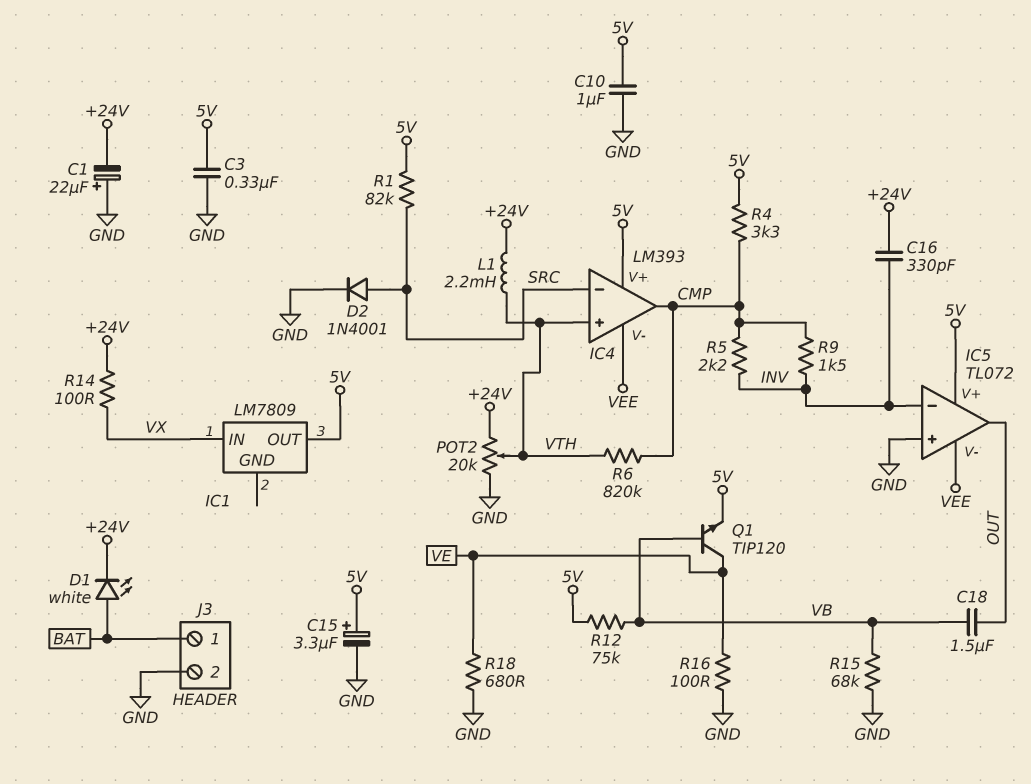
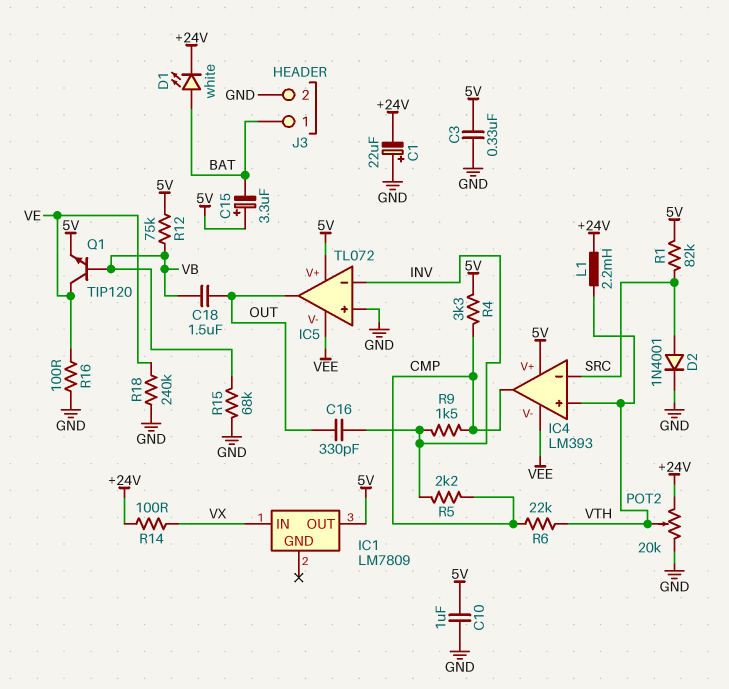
C15: 3.3uF (plus 5V, minus GND) -> 3.3uF (plus 5V, minus BAT)
C16: 330pF (+24V, INV) -> 330pF (INV, OUT)
R6: 820k (CMP, VTH) -> 22k (CMP, VTH)
R18: 680 (GND, VE) -> 240k (GND, VE)

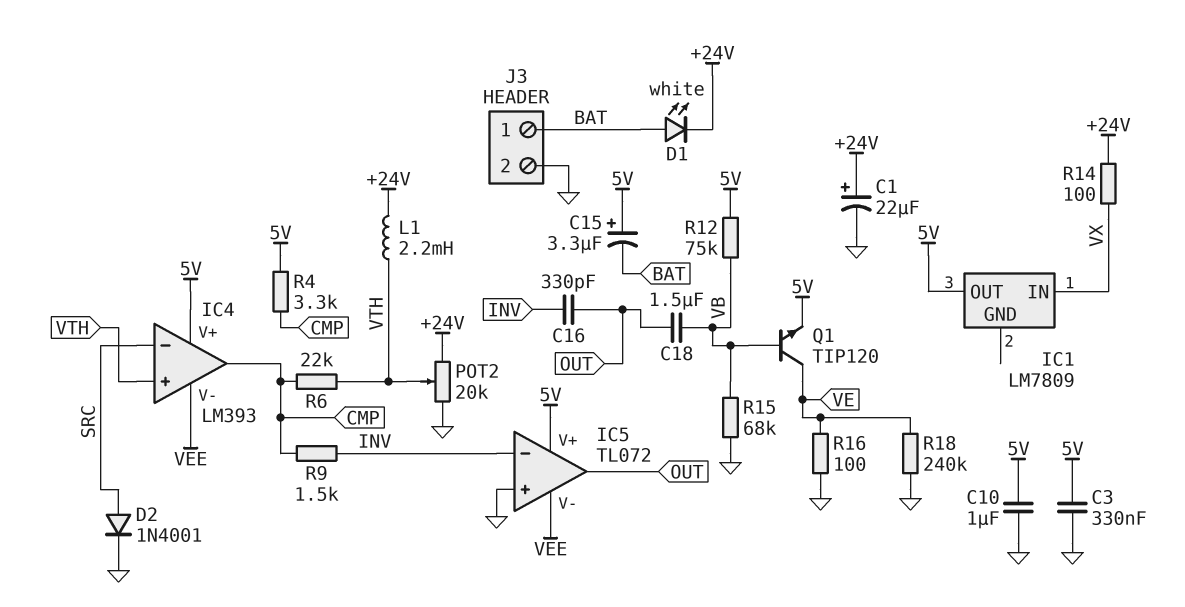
C1: 22uF (plus GND, minus +24V) -> 22uF (plus +24V, minus GND)
R1: 82k (5V, SRC) -> none
R5: 2.2k (CMP, INV) -> none

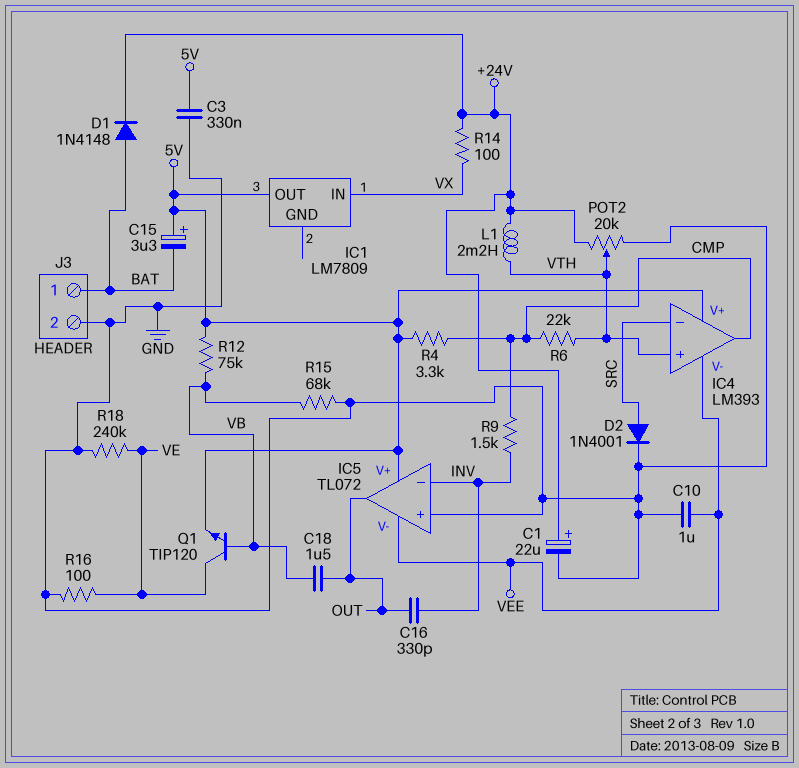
C10: 1uF (5V, GND) -> 1uF (GND, VEE)
D1: LED white (A BAT, K +24V) -> diode 1N4148 (A BAT, K +24V)

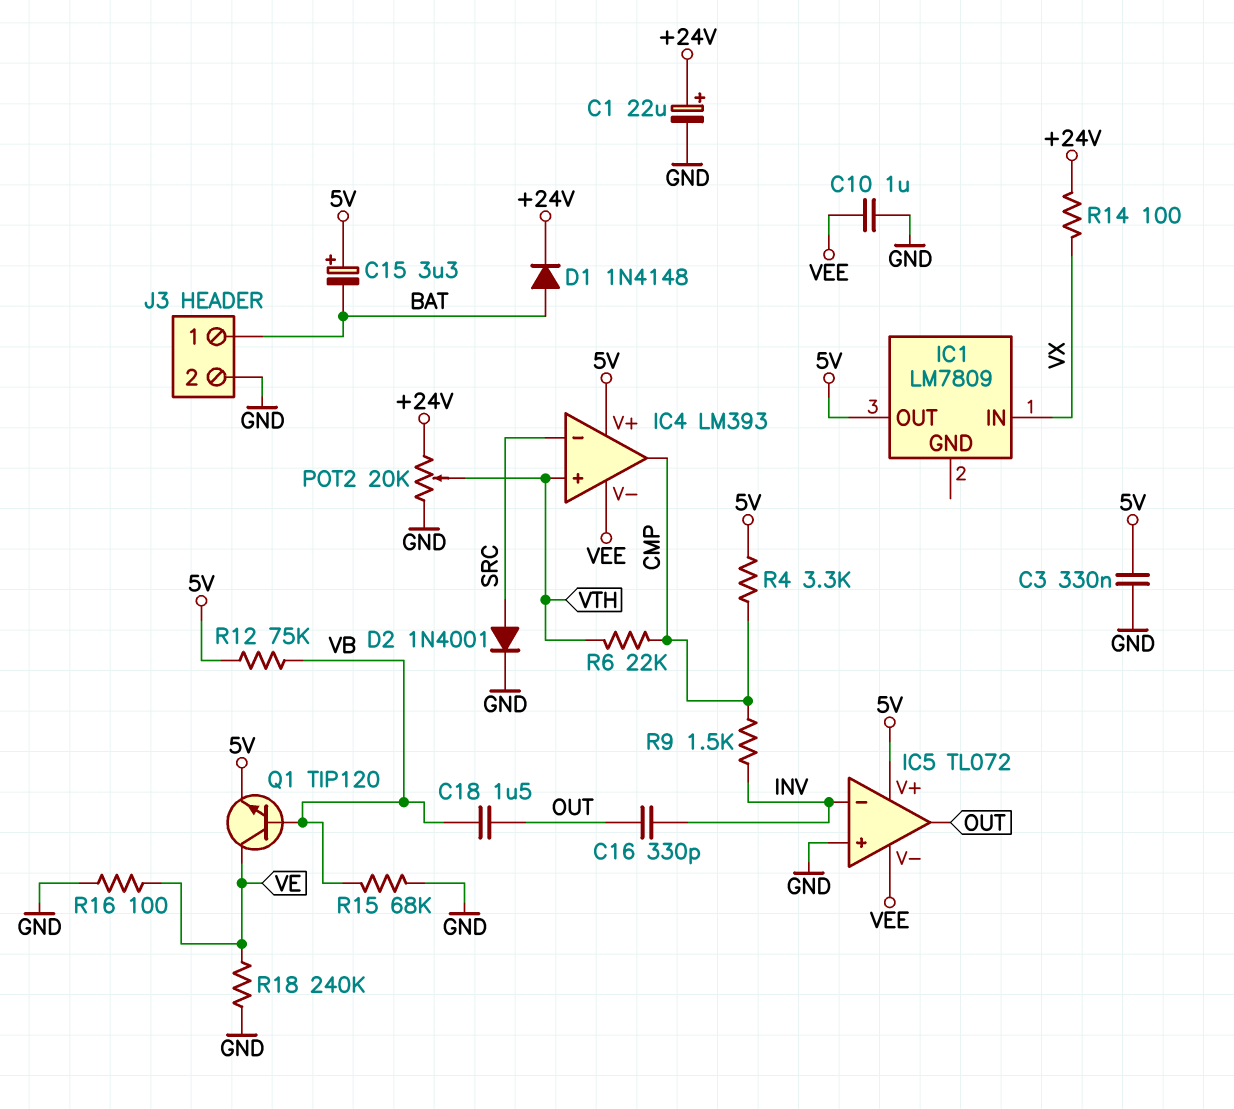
L1: 2.2mH (+24V, VTH) -> none

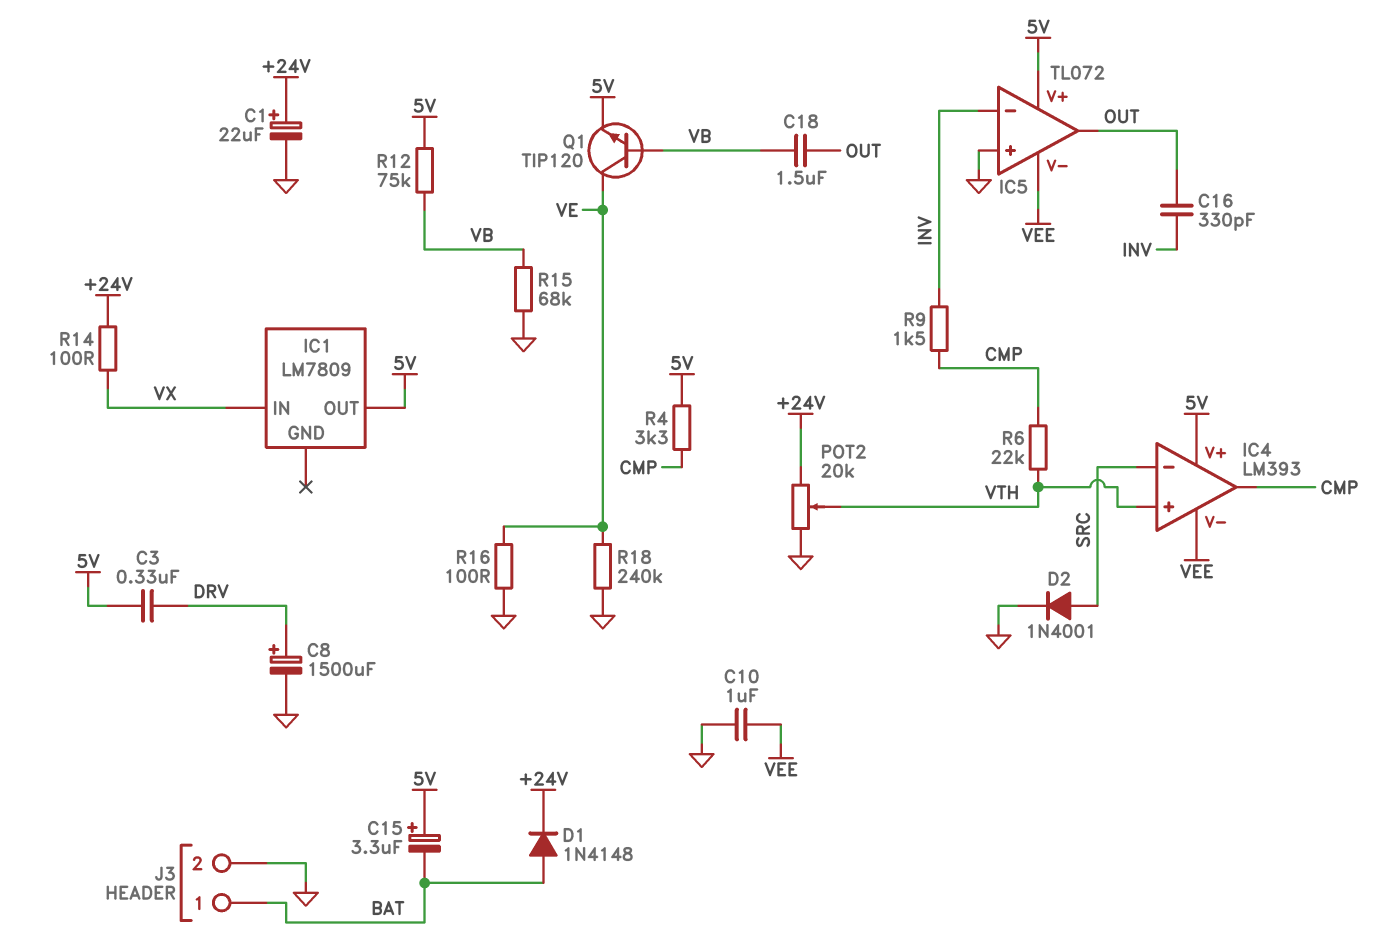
C3: 330nF (5V, GND) -> 330nF (5V, DRV)
C8: none -> 1500uF (plus DRV, minus GND)

